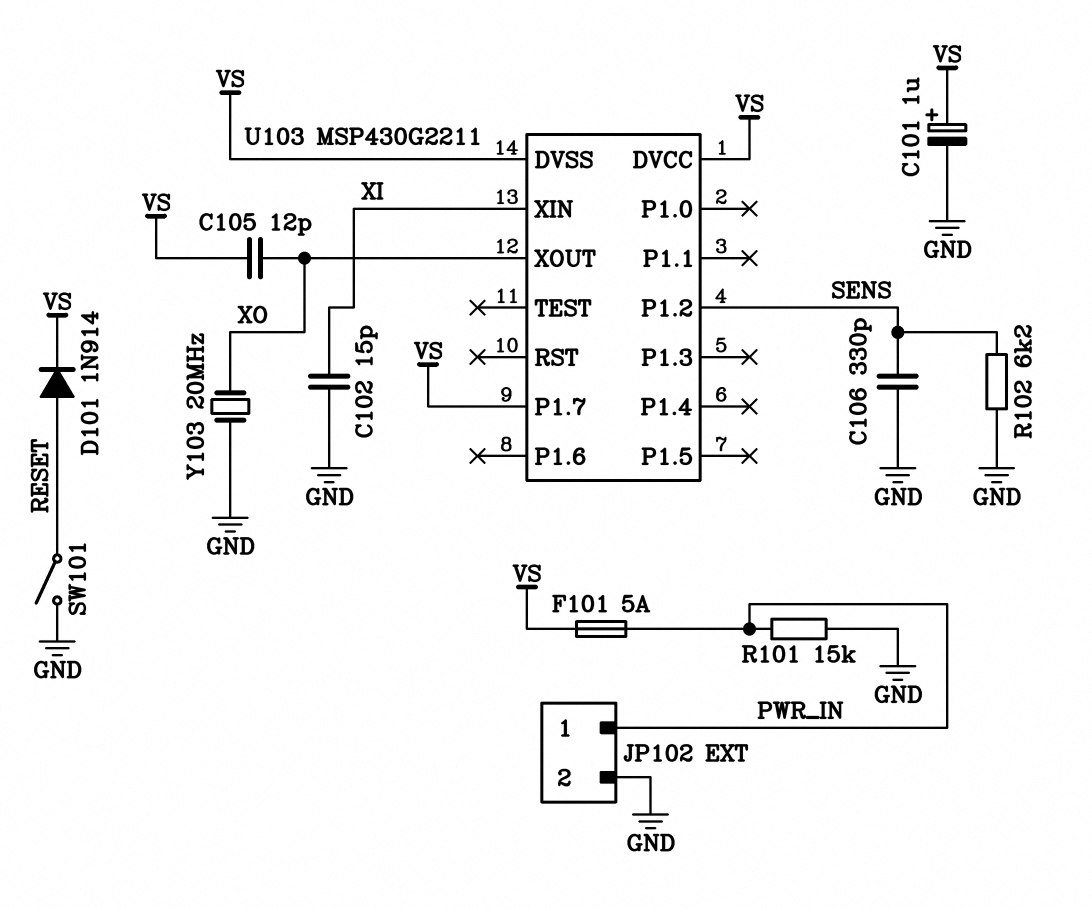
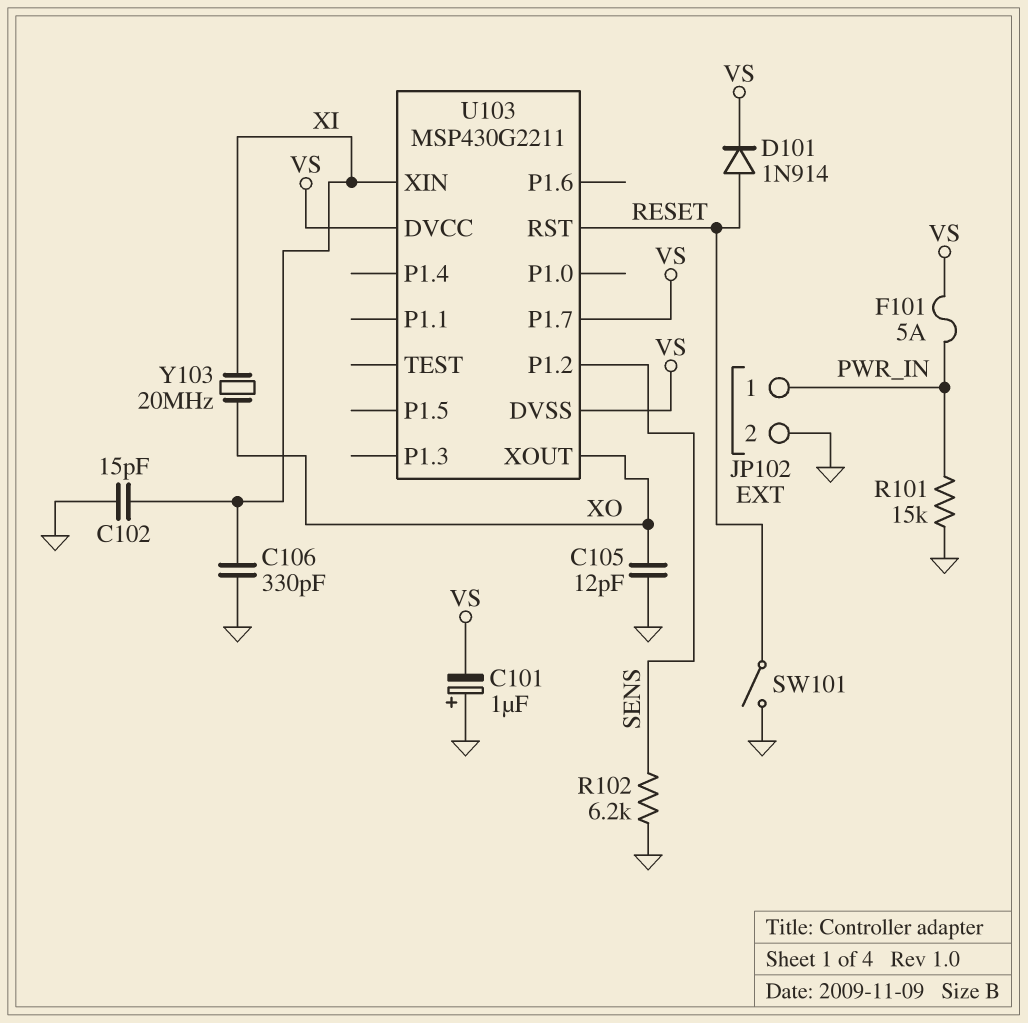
C101: 1uF (plus VS, minus GND) -> 1uF (plus GND, minus VS)
C105: 12pF (VS, XO) -> 12pF (GND, XO)
C106: 330pF (GND, SENS) -> 330pF (GND, XI)
U103 pin RST: none -> RESET
Y103: 20MHz (GND, XO) -> 20MHz (XI, XO)

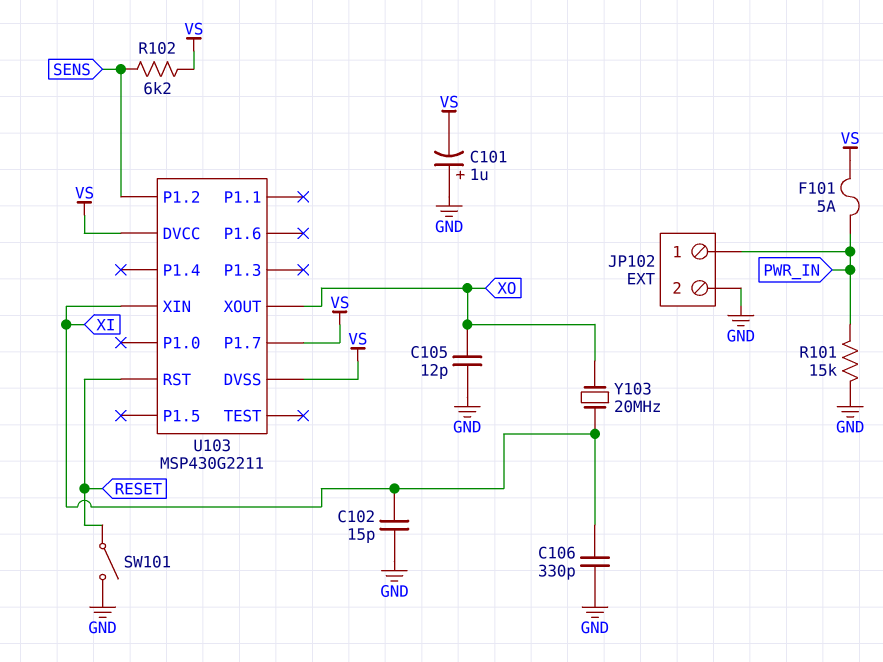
D101: diode 1N914 (A RESET, K VS) -> none
R102: 6.2k (GND, SENS) -> 6.2k (SENS, VS)

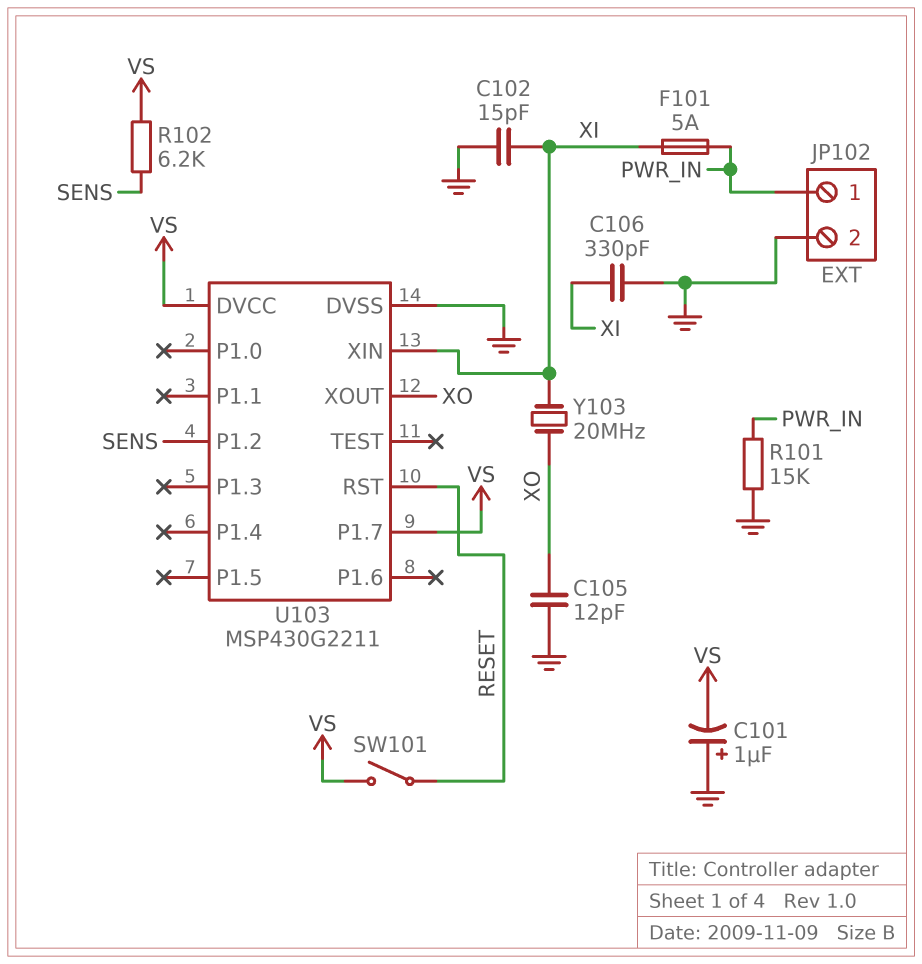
F101: 5A (PWR_IN, VS) -> 5A (PWR_IN, XI)
SW101: switch (GND, RESET) -> switch (RESET, VS)
U103 pin DVSS: VS -> GND

